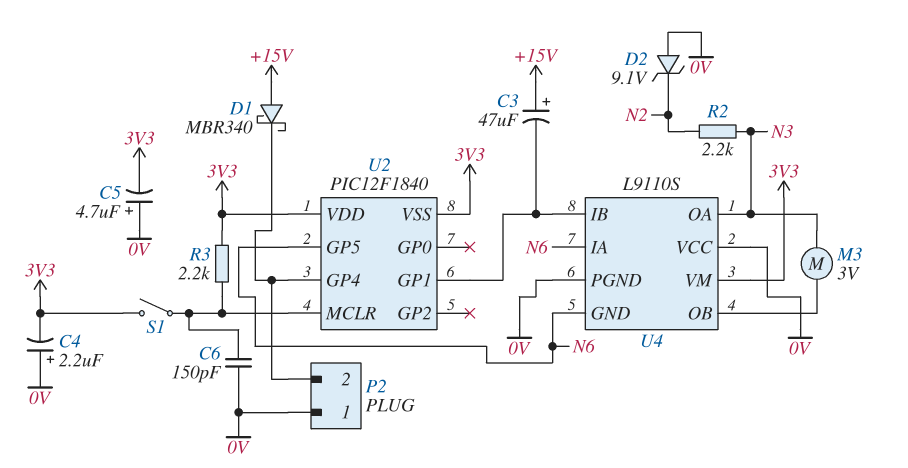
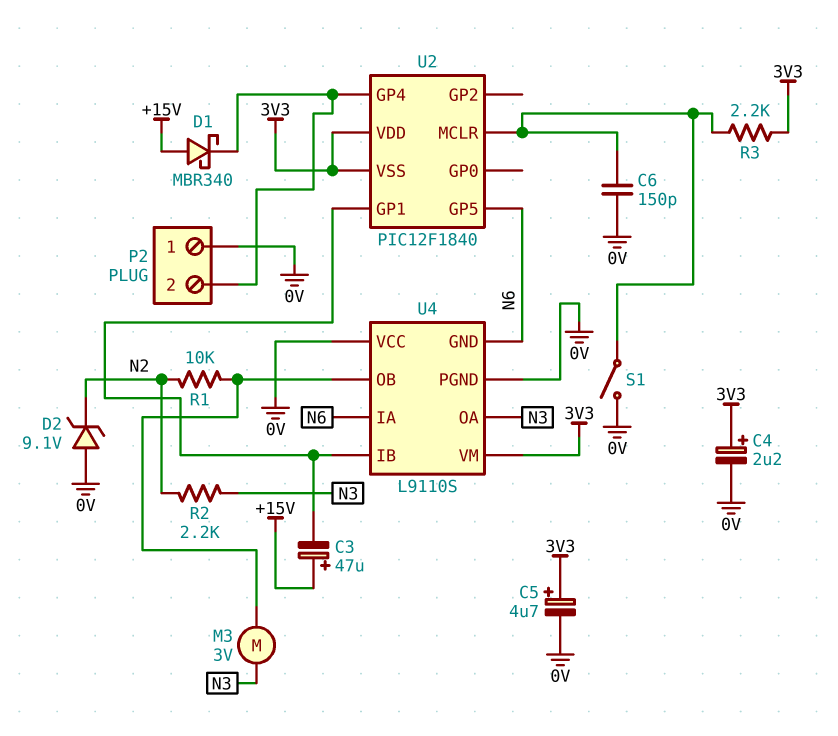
C4: 2.2uF (plus 0V, minus 3V3) -> 2.2uF (plus 3V3, minus 0V)
C5: 4.7uF (plus 0V, minus 3V3) -> 4.7uF (plus 3V3, minus 0V)
R1: none -> 10k (N2, U4/OB)
S1: switch (3V3, U2/MCLR) -> switch (0V, U2/MCLR)

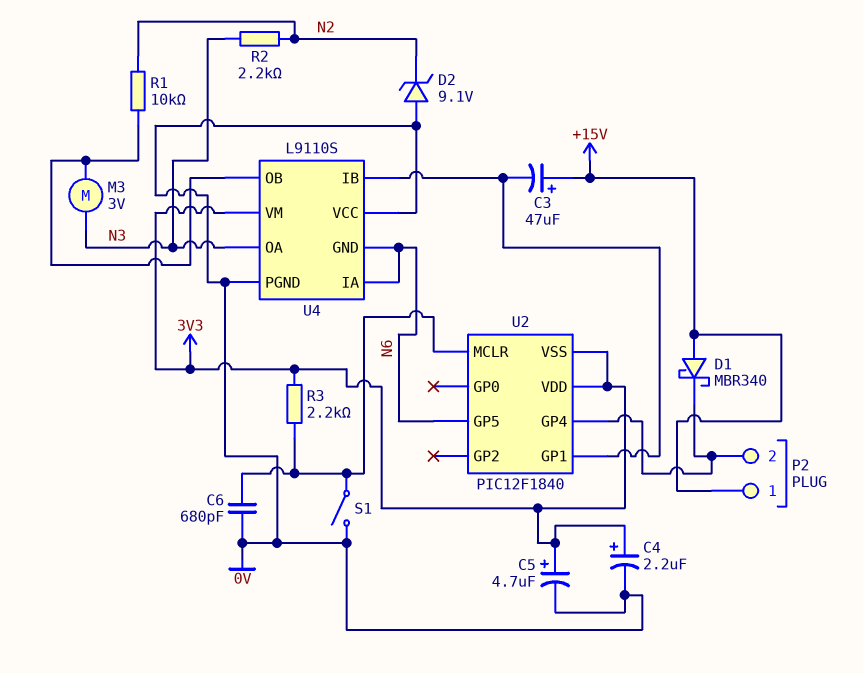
C6: 150pF (0V, U2/MCLR) -> 680pF (0V, U2/MCLR)
P2 pin 1: 0V -> +15V

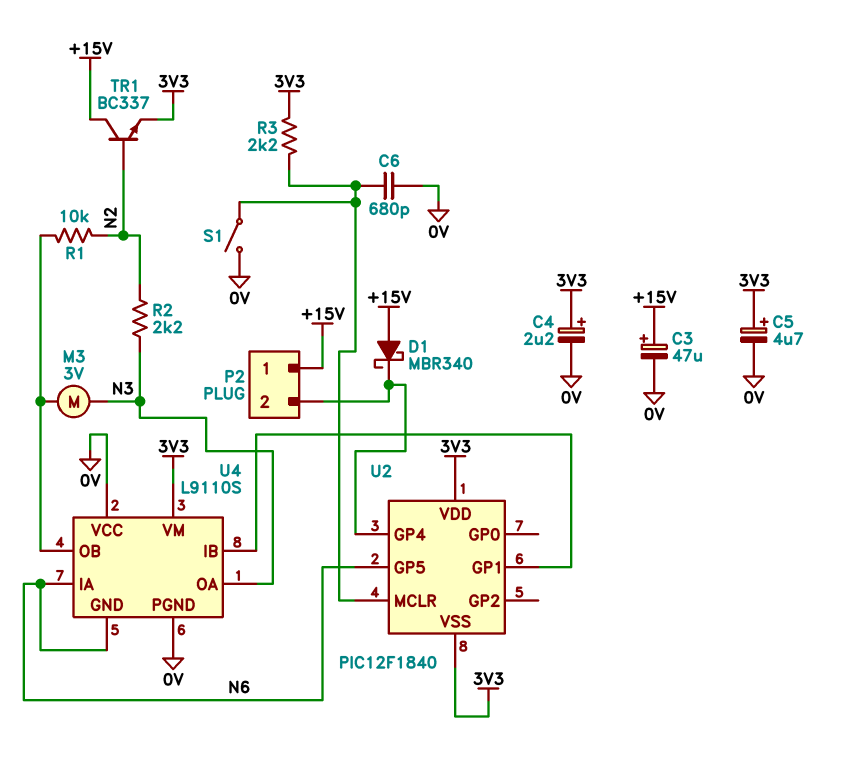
C3: 47uF (plus +15V, minus U2/GP1) -> 47uF (plus +15V, minus 0V)
D2: zener 9.1V (A 0V, K N2) -> none
TR1: none -> NPN BC337 (B N2, C +15V, E 3V3)

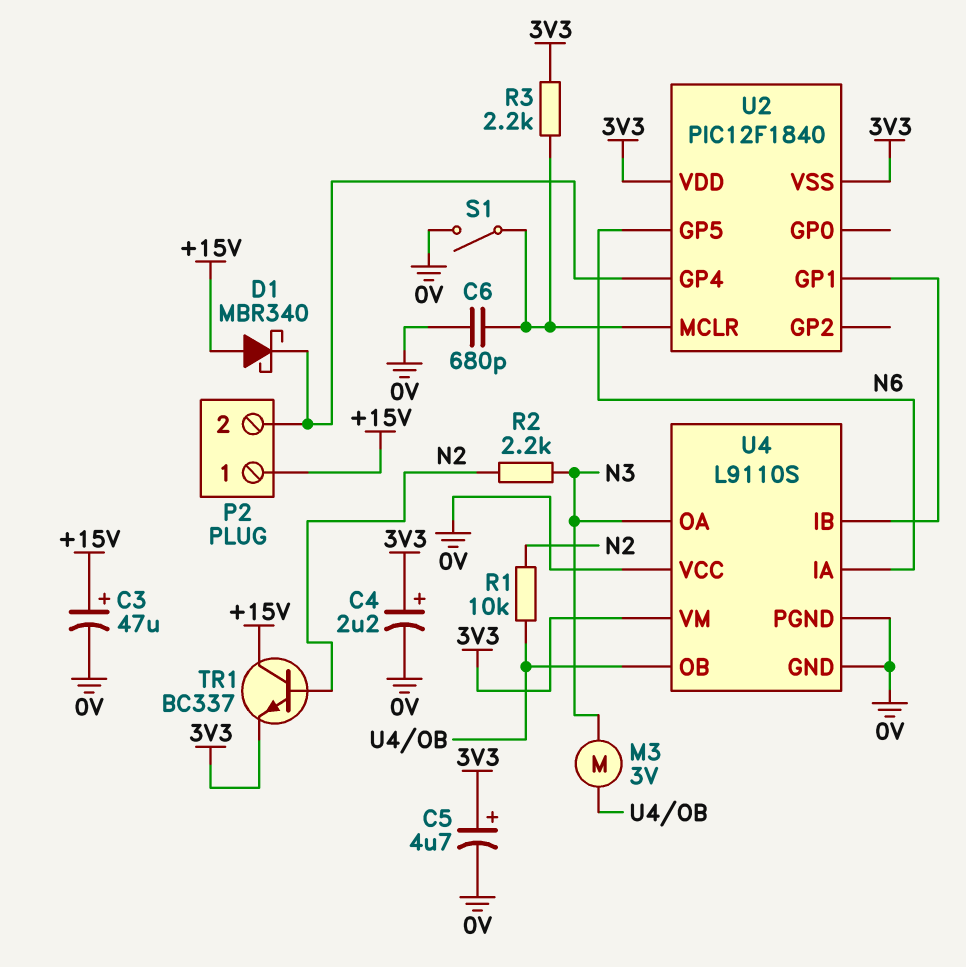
U4 pin GND: N6 -> 0V

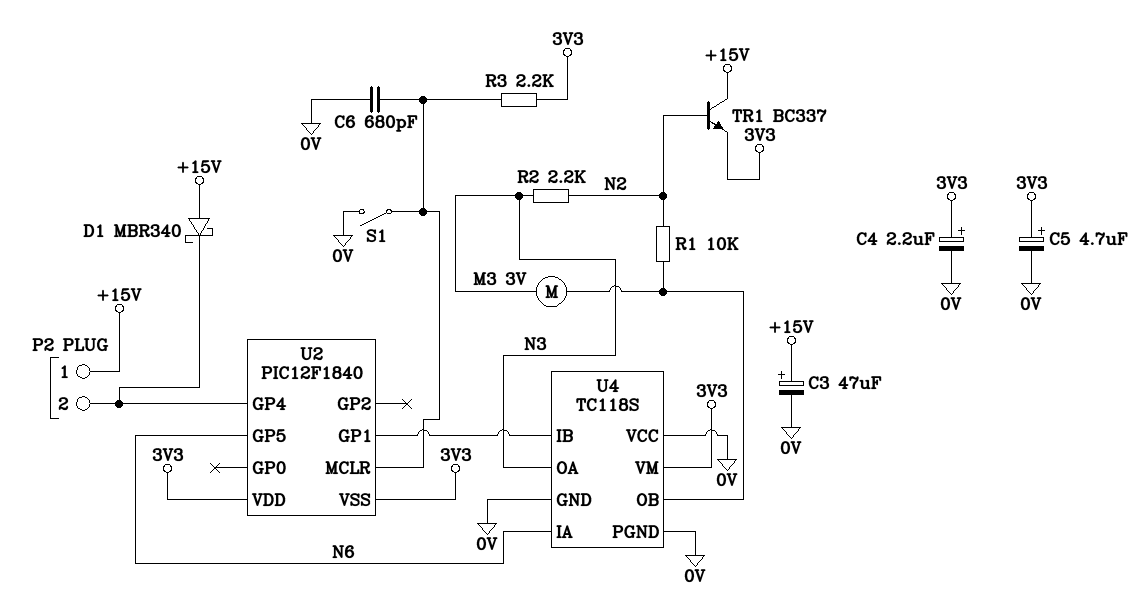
U4: L9110S -> TC118S

